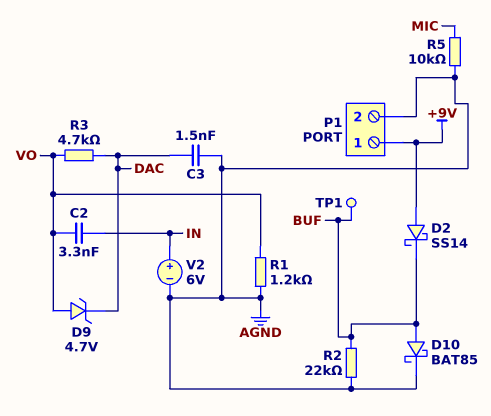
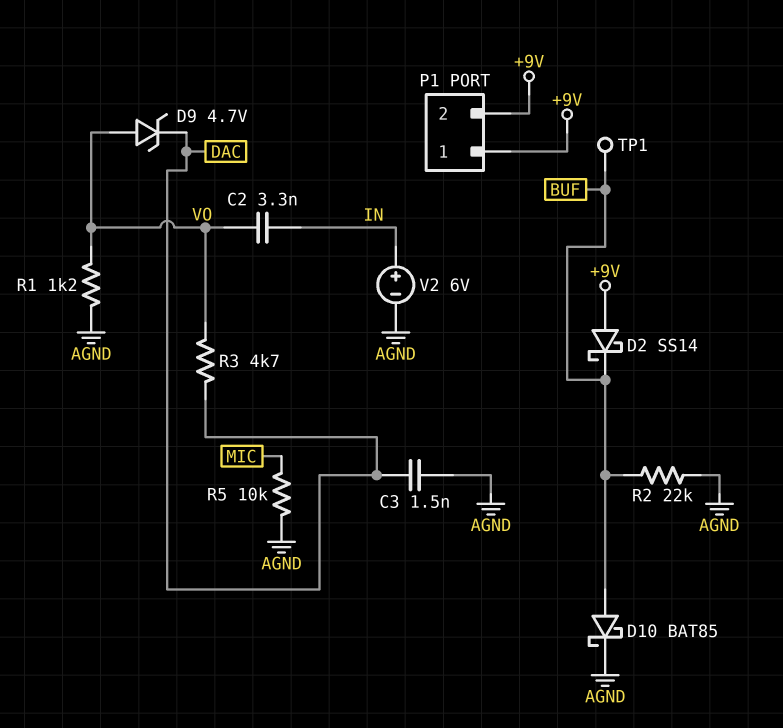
P1 pin 2: AGND -> +9V

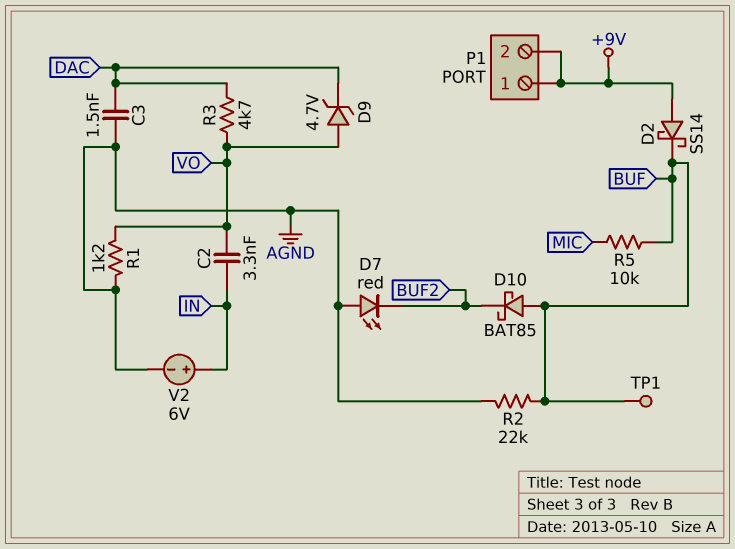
D7: none -> LED red (A AGND, K BUF2)
D10: schottky BAT85 (A BUF, K AGND) -> schottky BAT85 (A BUF, K BUF2)
R5: 10k (AGND, MIC) -> 10k (BUF, MIC)

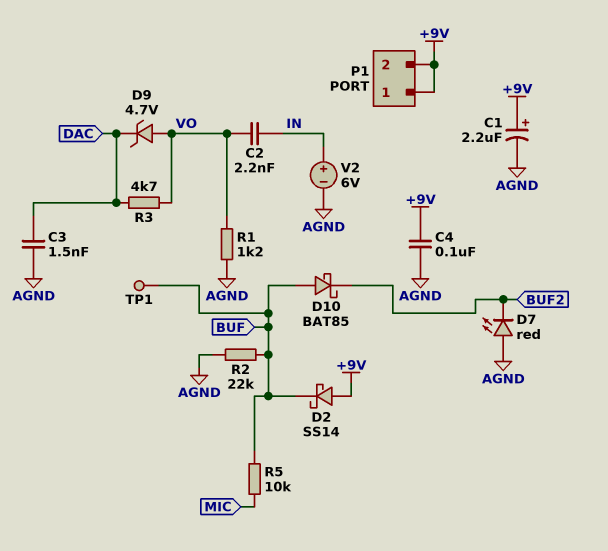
C1: none -> 2.2uF (plus +9V, minus AGND)
C2: 3.3nF (IN, VO) -> 2.2nF (IN, VO)
C4: none -> 100nF (+9V, AGND)

